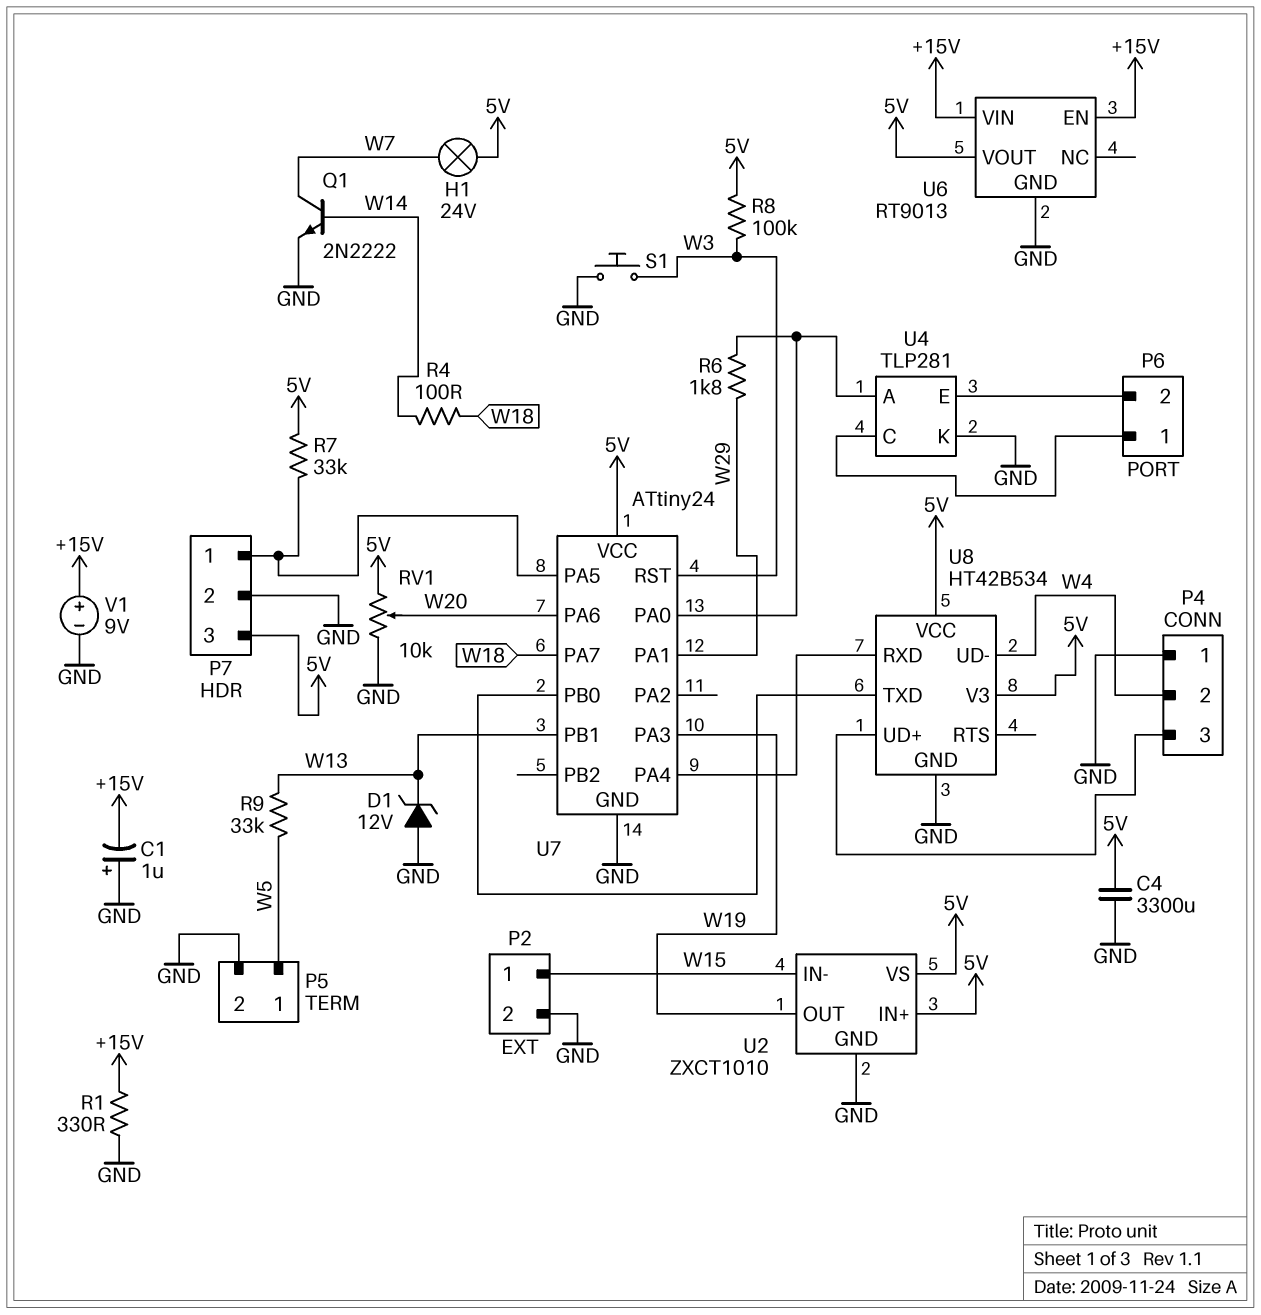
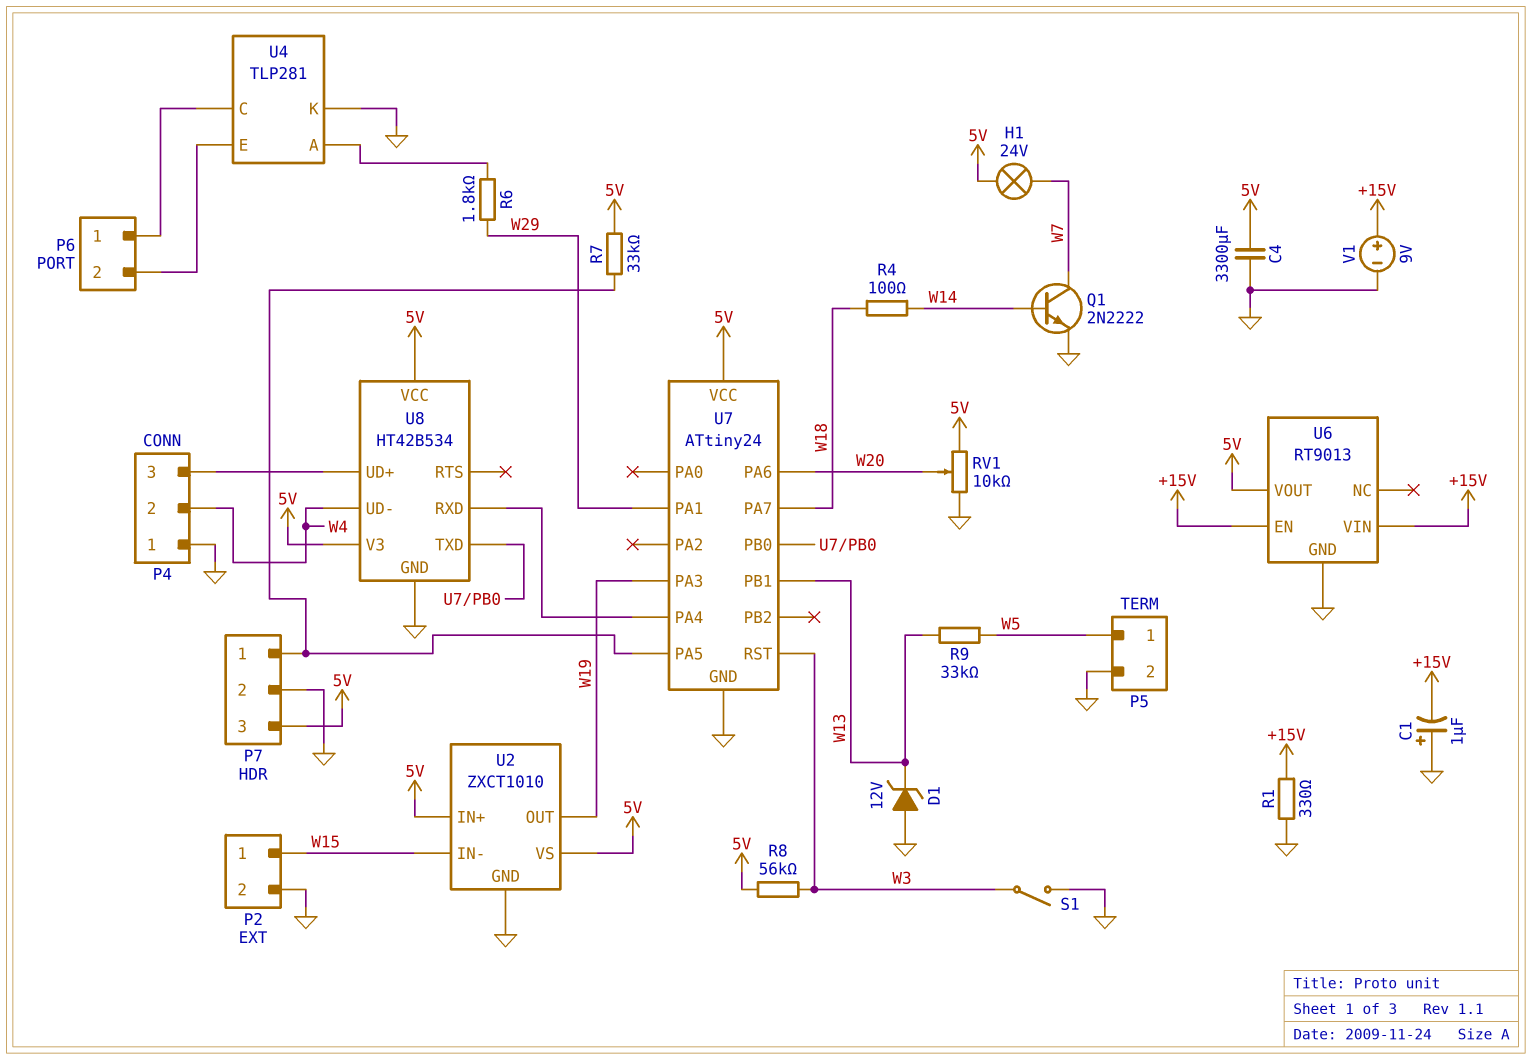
R8: 100k (5V, W3) -> 56k (5V, W3)
S1: button (GND, W3) -> switch (GND, W3)
U7 pin PA0: U4/A -> none

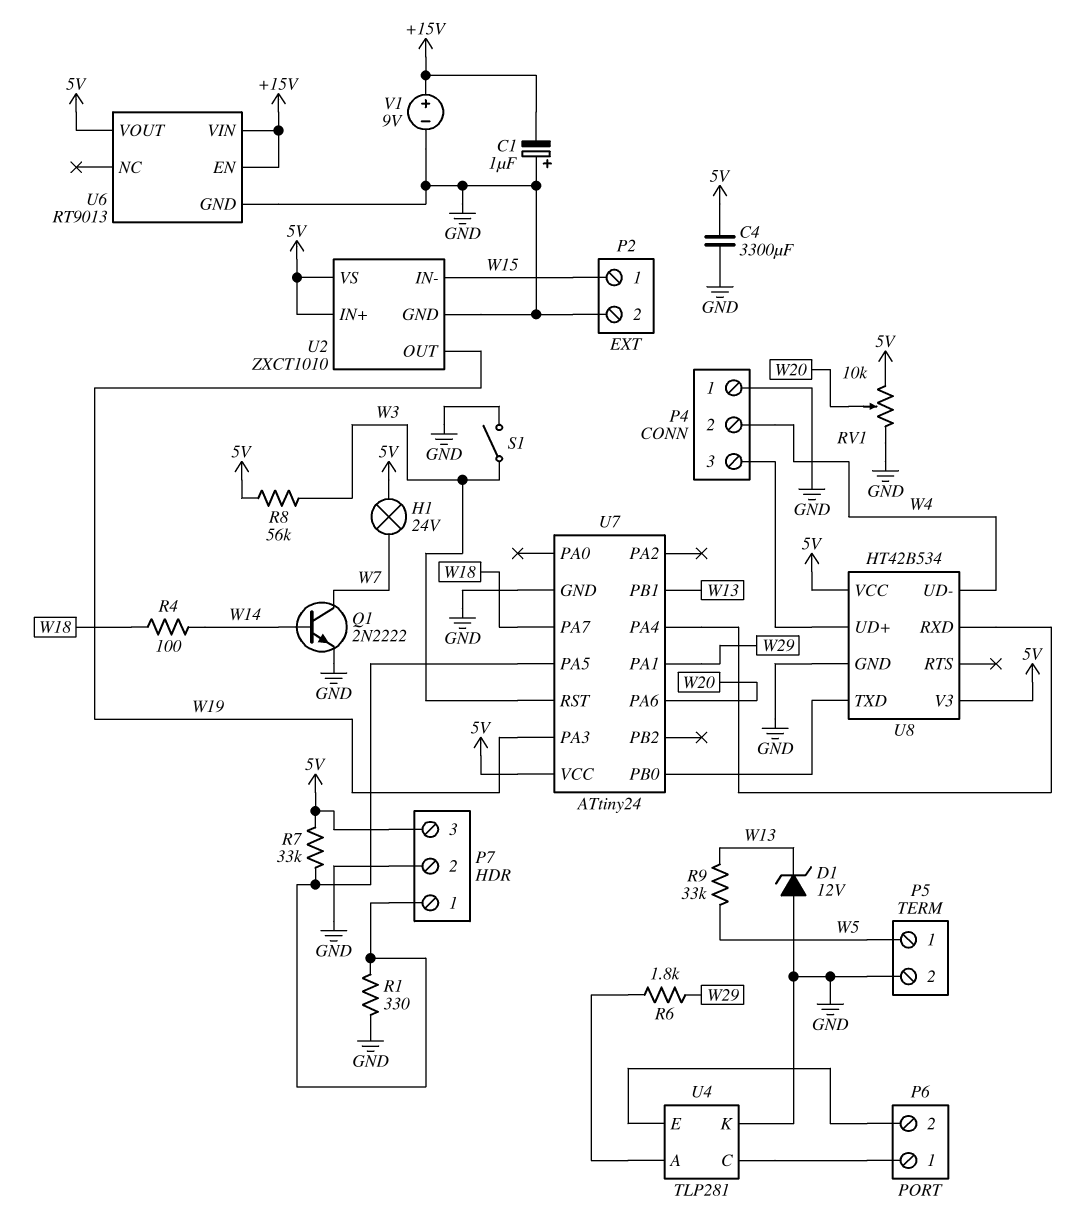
R1: 330 (+15V, GND) -> 330 (GND, P7/1)

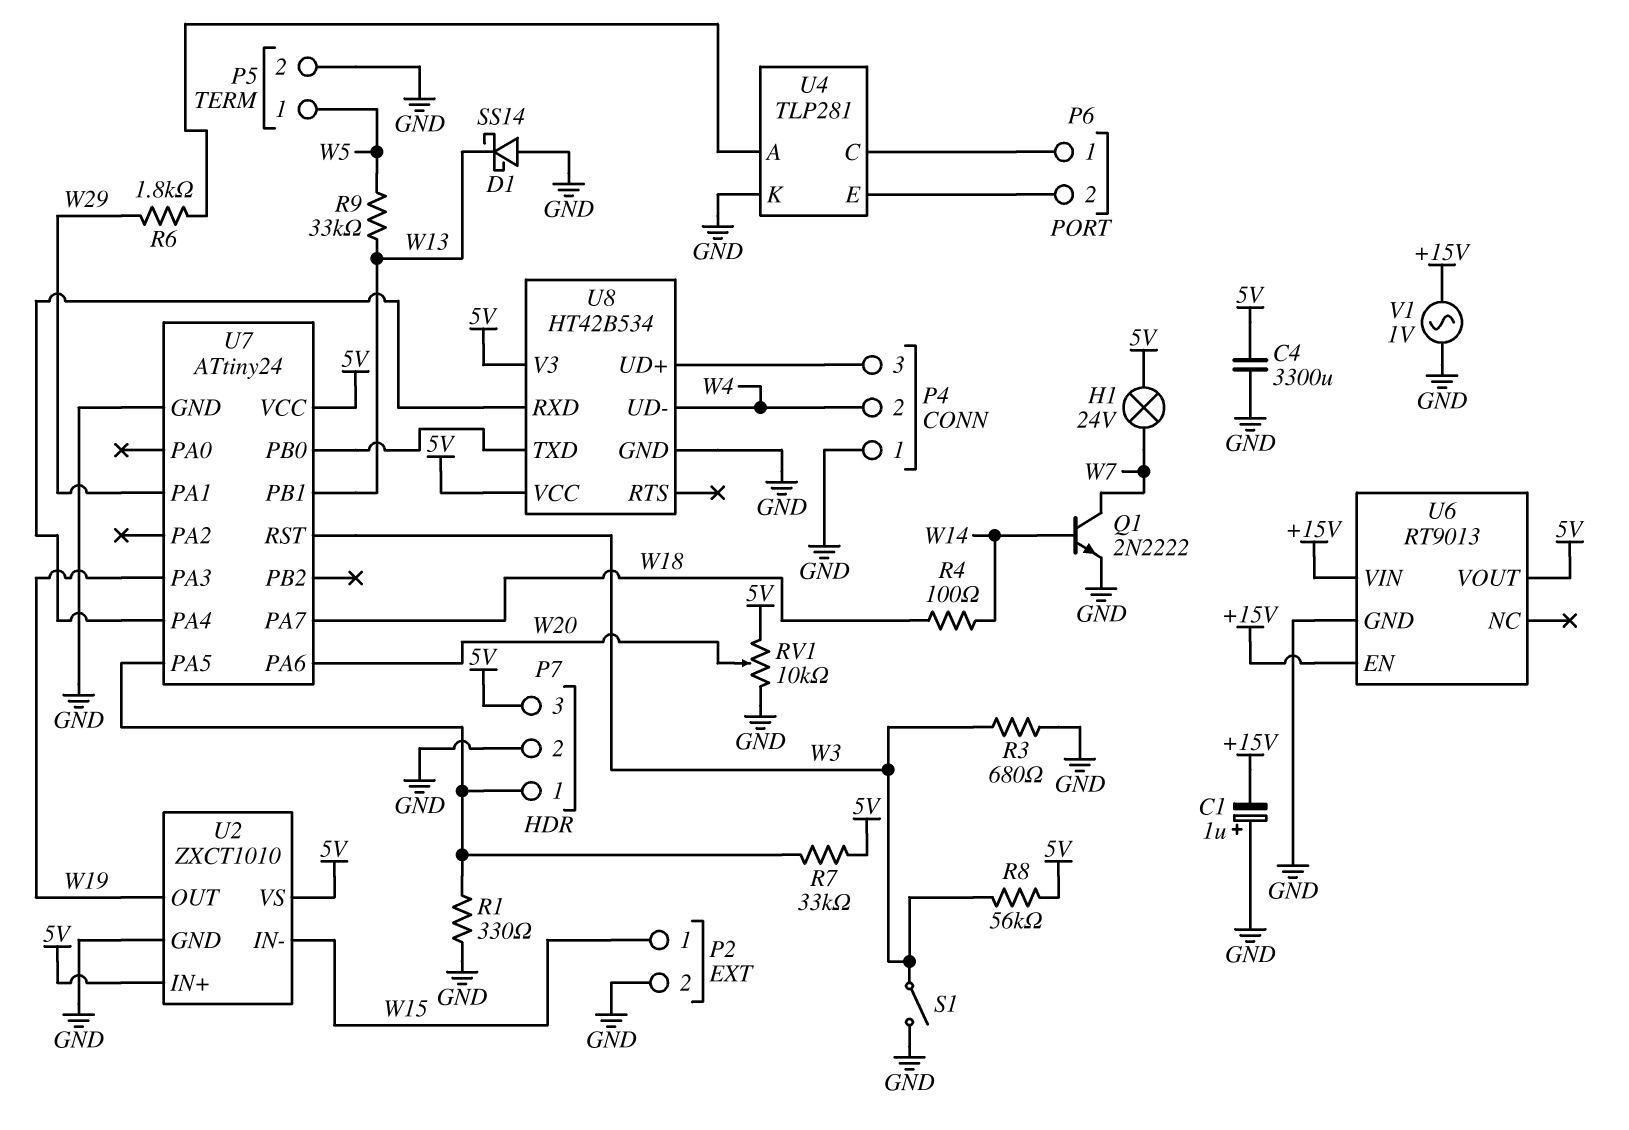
D1: zener 12V (A GND, K W13) -> schottky SS14 (A GND, K W13)
R3: none -> 680 (GND, W3)
V1: 9V (plus +15V, minus GND) -> AC 1V (+15V, GND)

